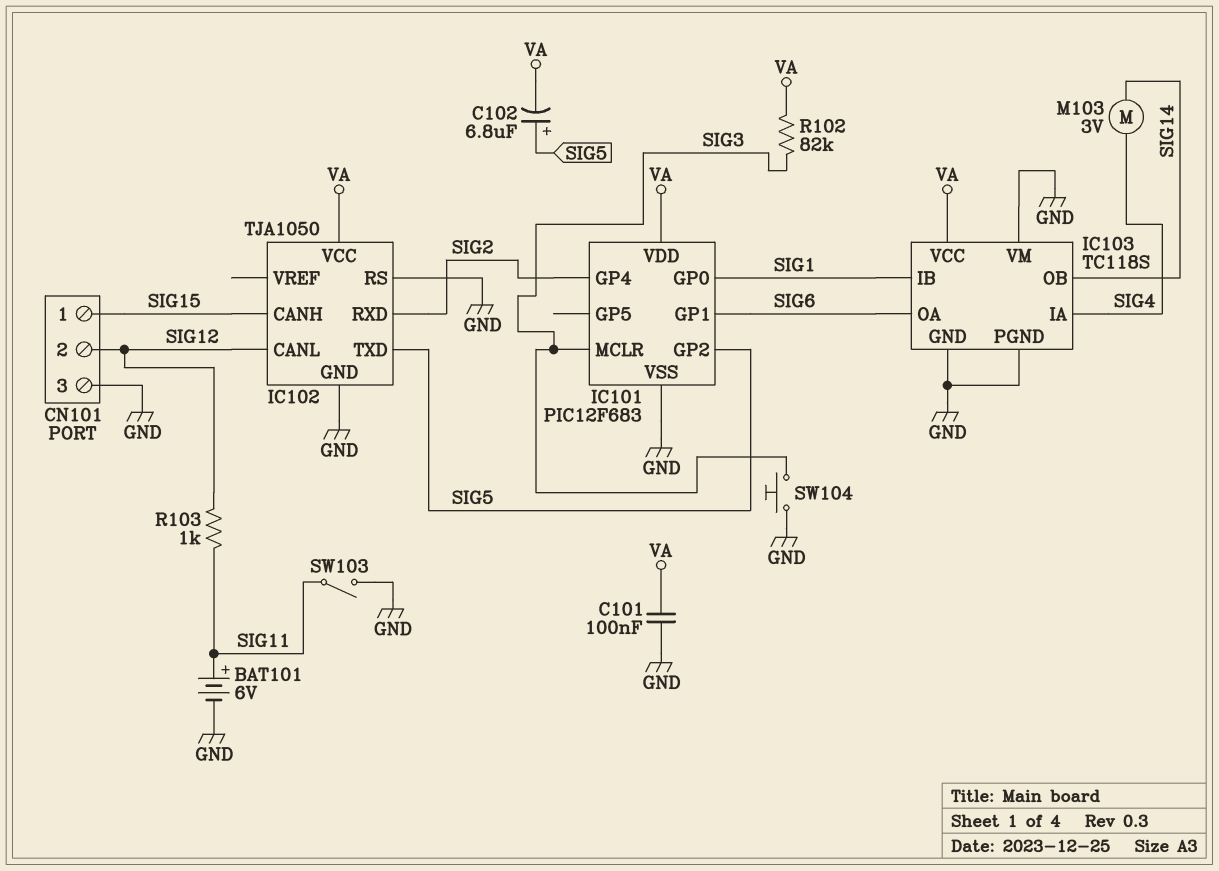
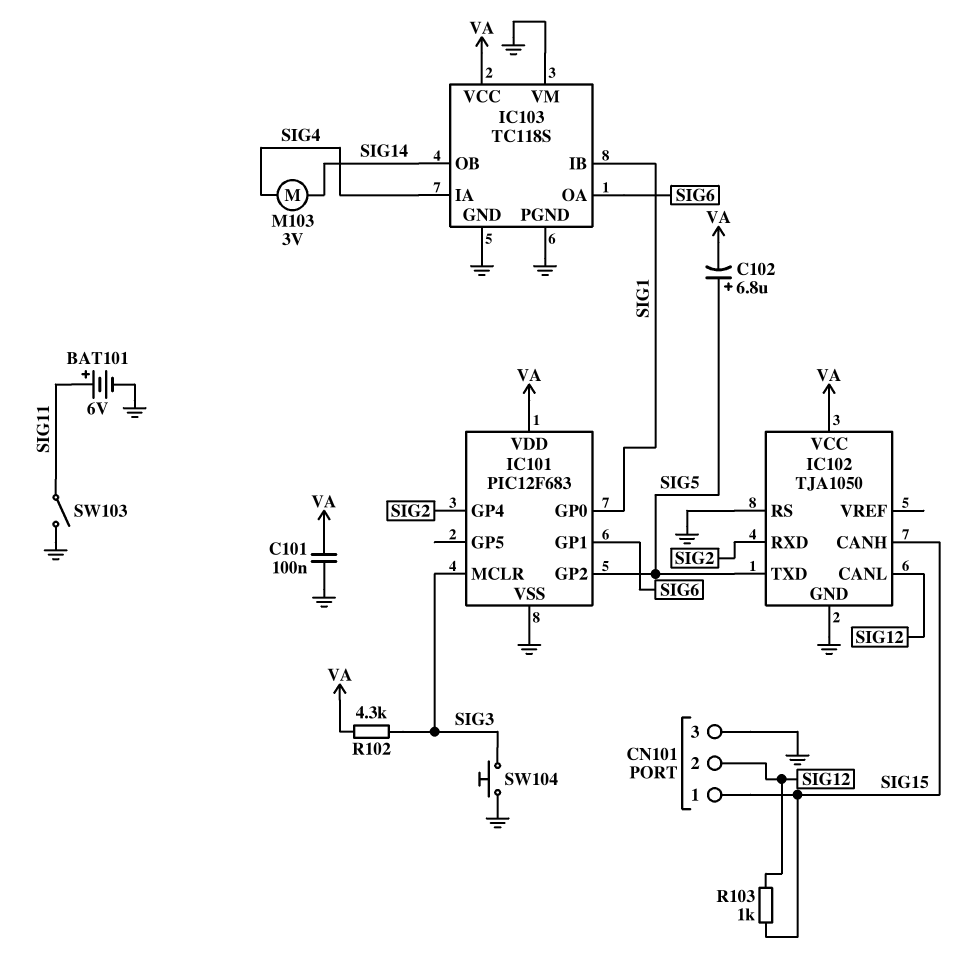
R102: 82k (SIG3, VA) -> 4.3k (SIG3, VA)
R103: 1k (SIG11, SIG12) -> 1k (SIG12, SIG15)

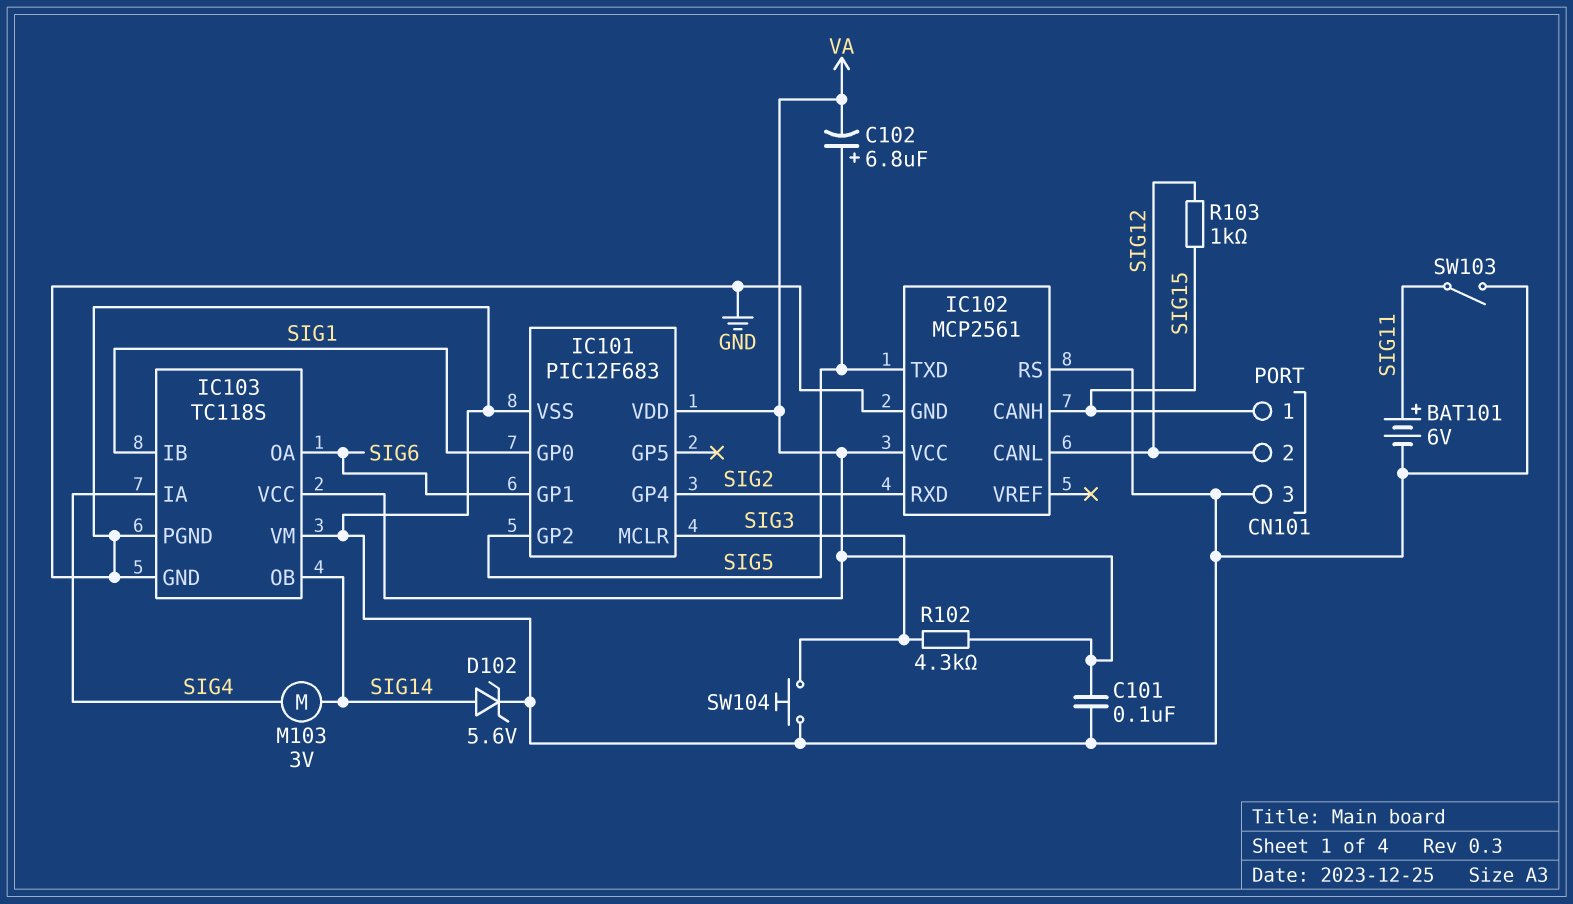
D102: none -> zener 5.6V (A SIG14, K GND)
IC102: TJA1050 -> MCP2561

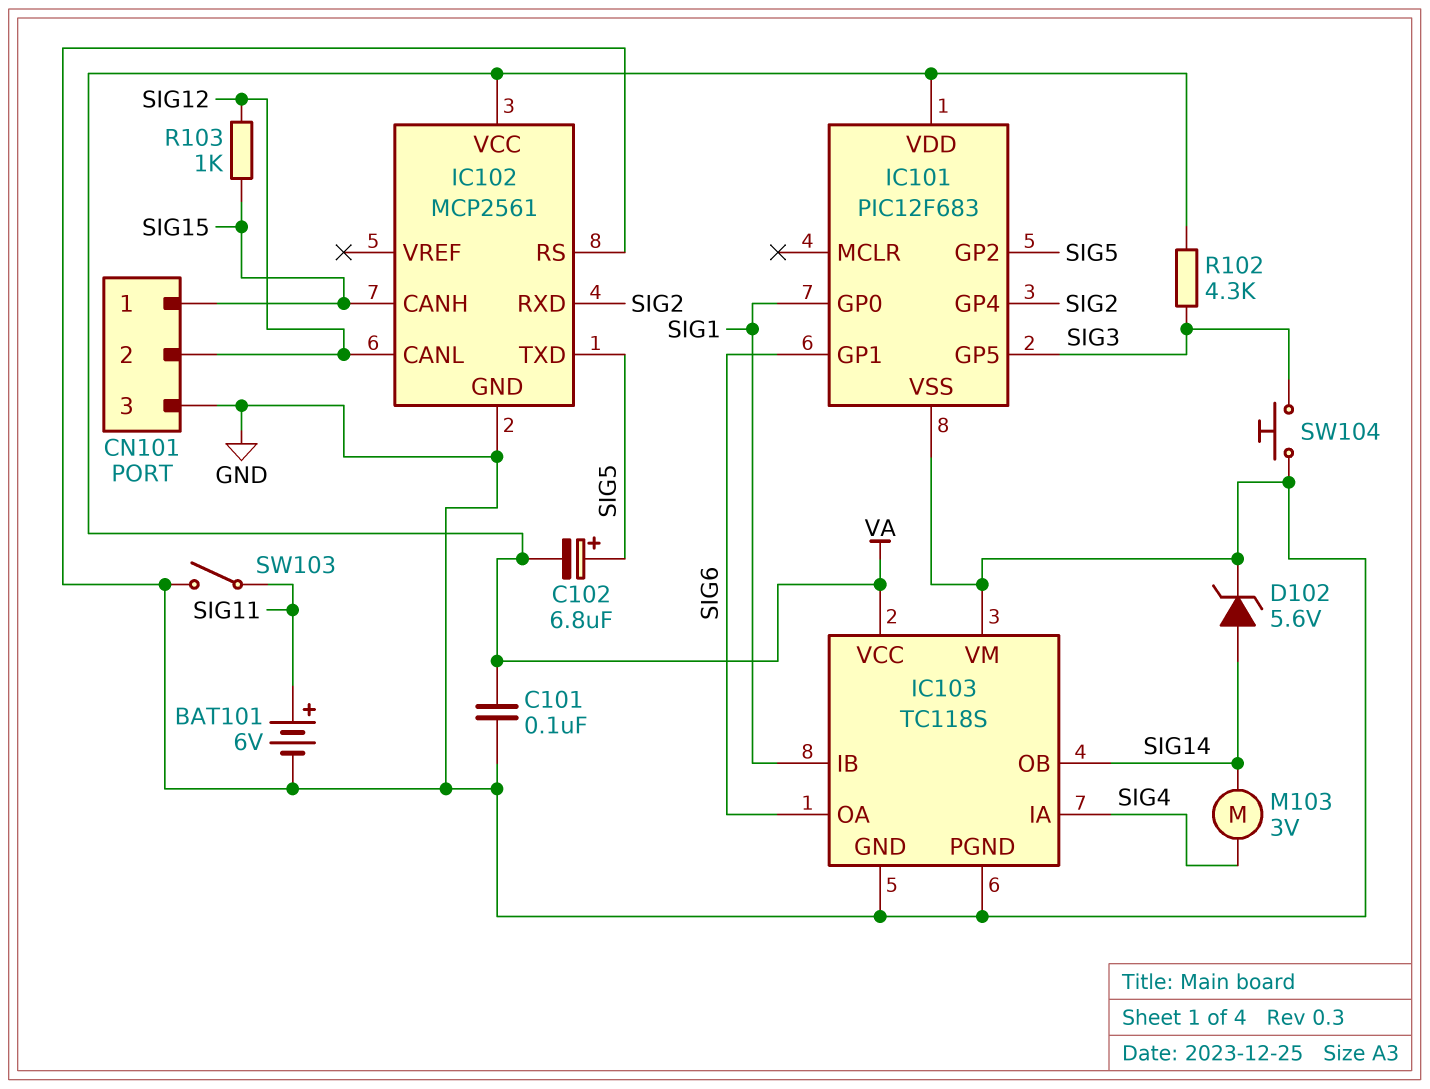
IC101 pin GP5: none -> SIG3
IC101 pin MCLR: SIG3 -> none

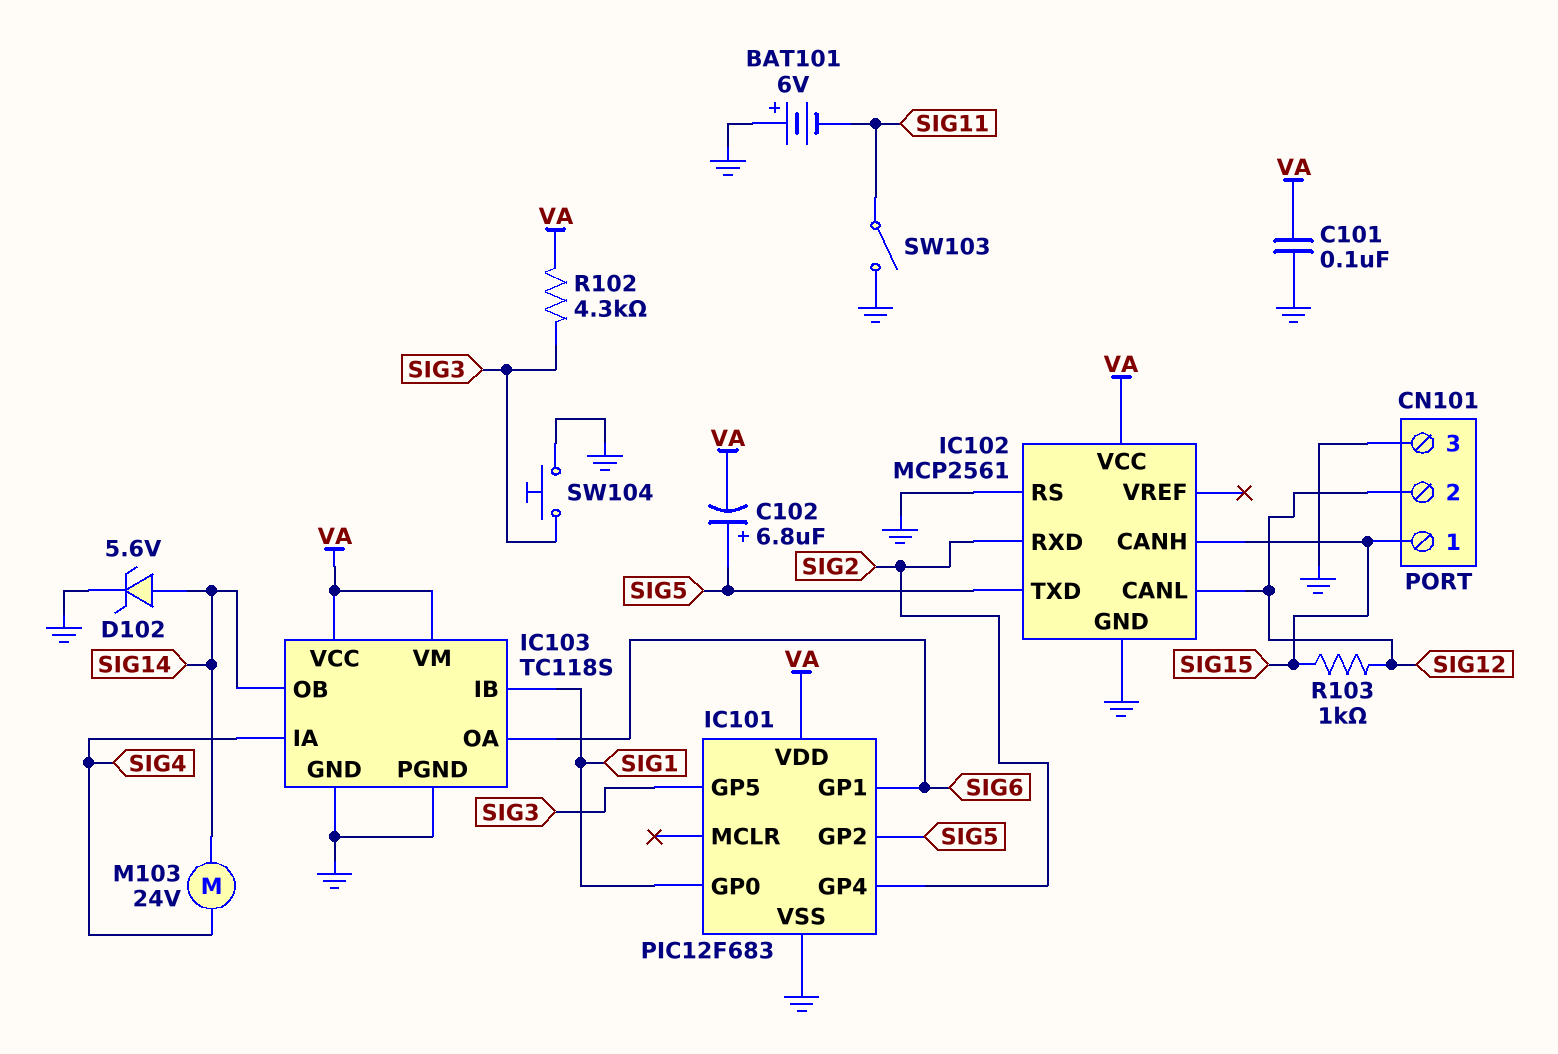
BAT101: 6V (plus SIG11, minus GND) -> 6V (plus GND, minus SIG11)
IC103 pin VM: GND -> VA
M103: motor 3V (SIG4, SIG14) -> motor 24V (SIG4, SIG14)

